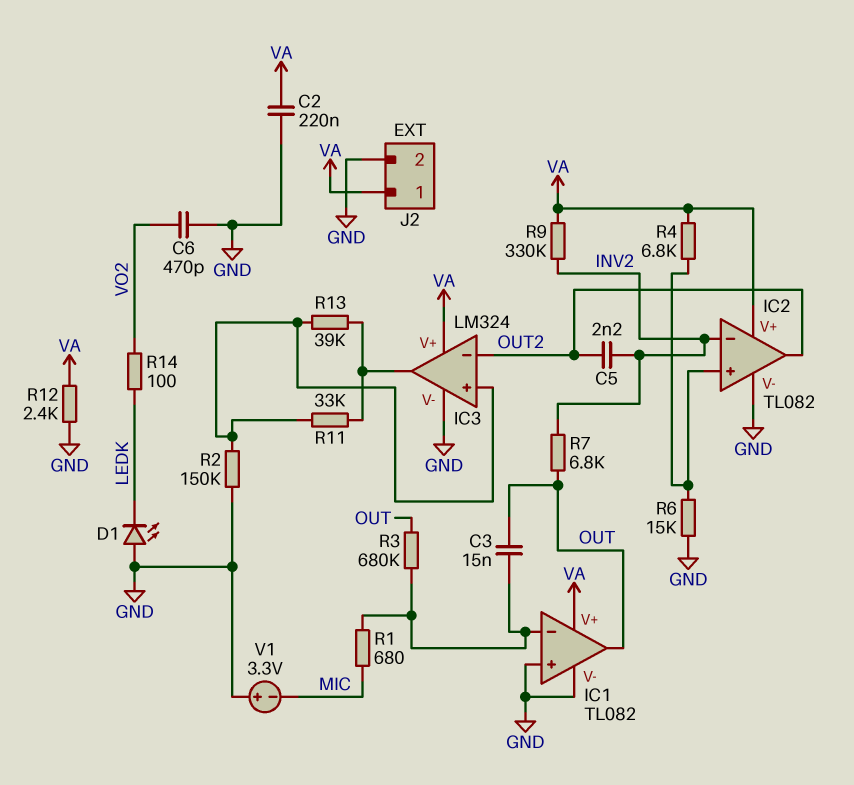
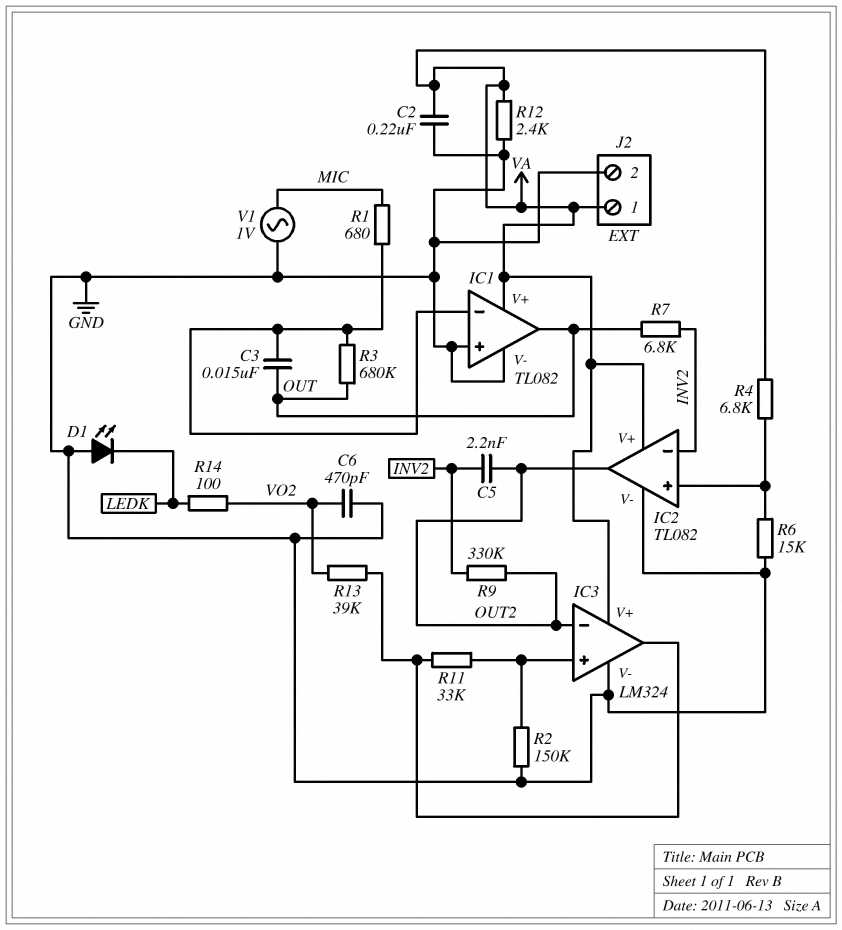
R9: 330k (INV2, VA) -> 330k (INV2, OUT2)
R13: 39k (IC3/in+, IC3/out) -> 39k (IC3/out, VO2)
V1: 3.3V (plus GND, minus MIC) -> AC 1V (GND, MIC)

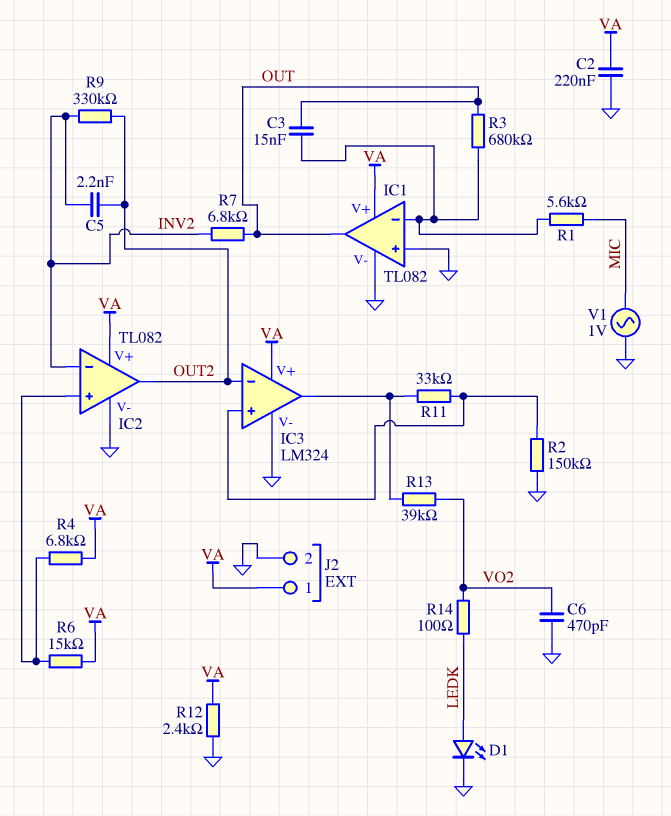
D1: LED (A GND, K LEDK) -> LED (A LEDK, K GND)
R1: 680 (IC1/in-, MIC) -> 5.6k (IC1/in-, MIC)
R6: 15k (GND, IC2/in+) -> 15k (IC2/in+, VA)

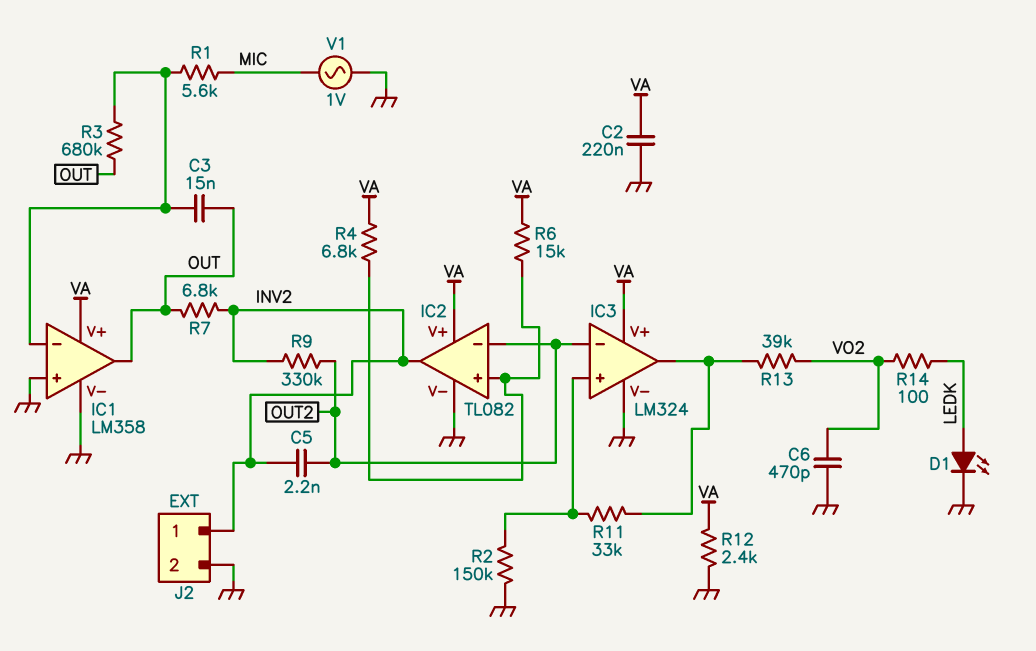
IC1: TL082 -> LM358
IC2 pin in-: INV2 -> OUT2
IC2 pin out: OUT2 -> INV2
J2 pin 1: VA -> INV2

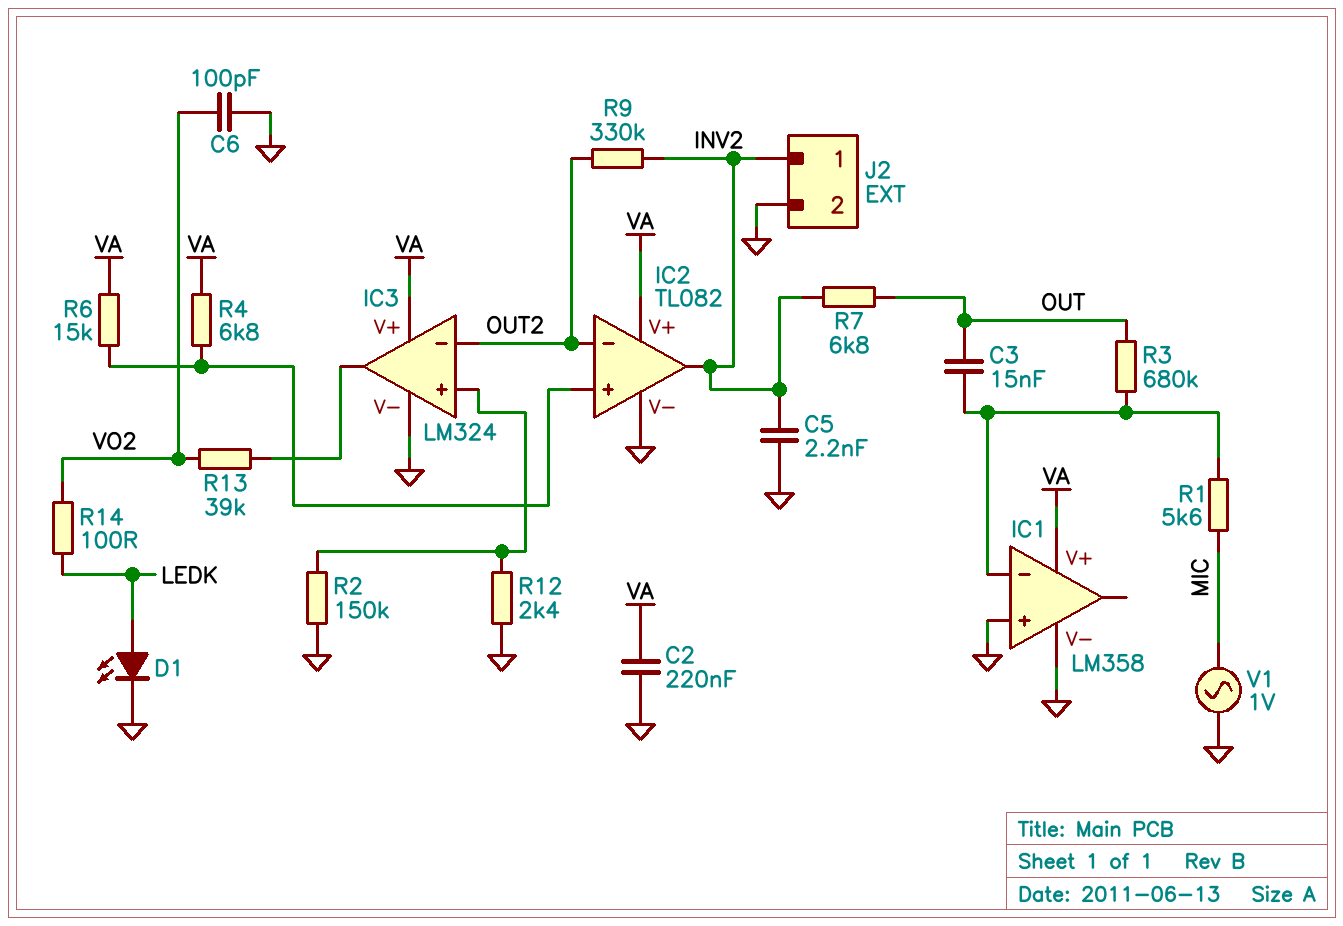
C5: 2.2nF (INV2, OUT2) -> 2.2nF (GND, INV2)
C6: 470pF (GND, VO2) -> 100pF (GND, VO2)
IC1 pin out: OUT -> none
R11: 33k (IC3/in+, IC3/out) -> none
R12: 2.4k (GND, VA) -> 2.4k (GND, IC3/in+)

